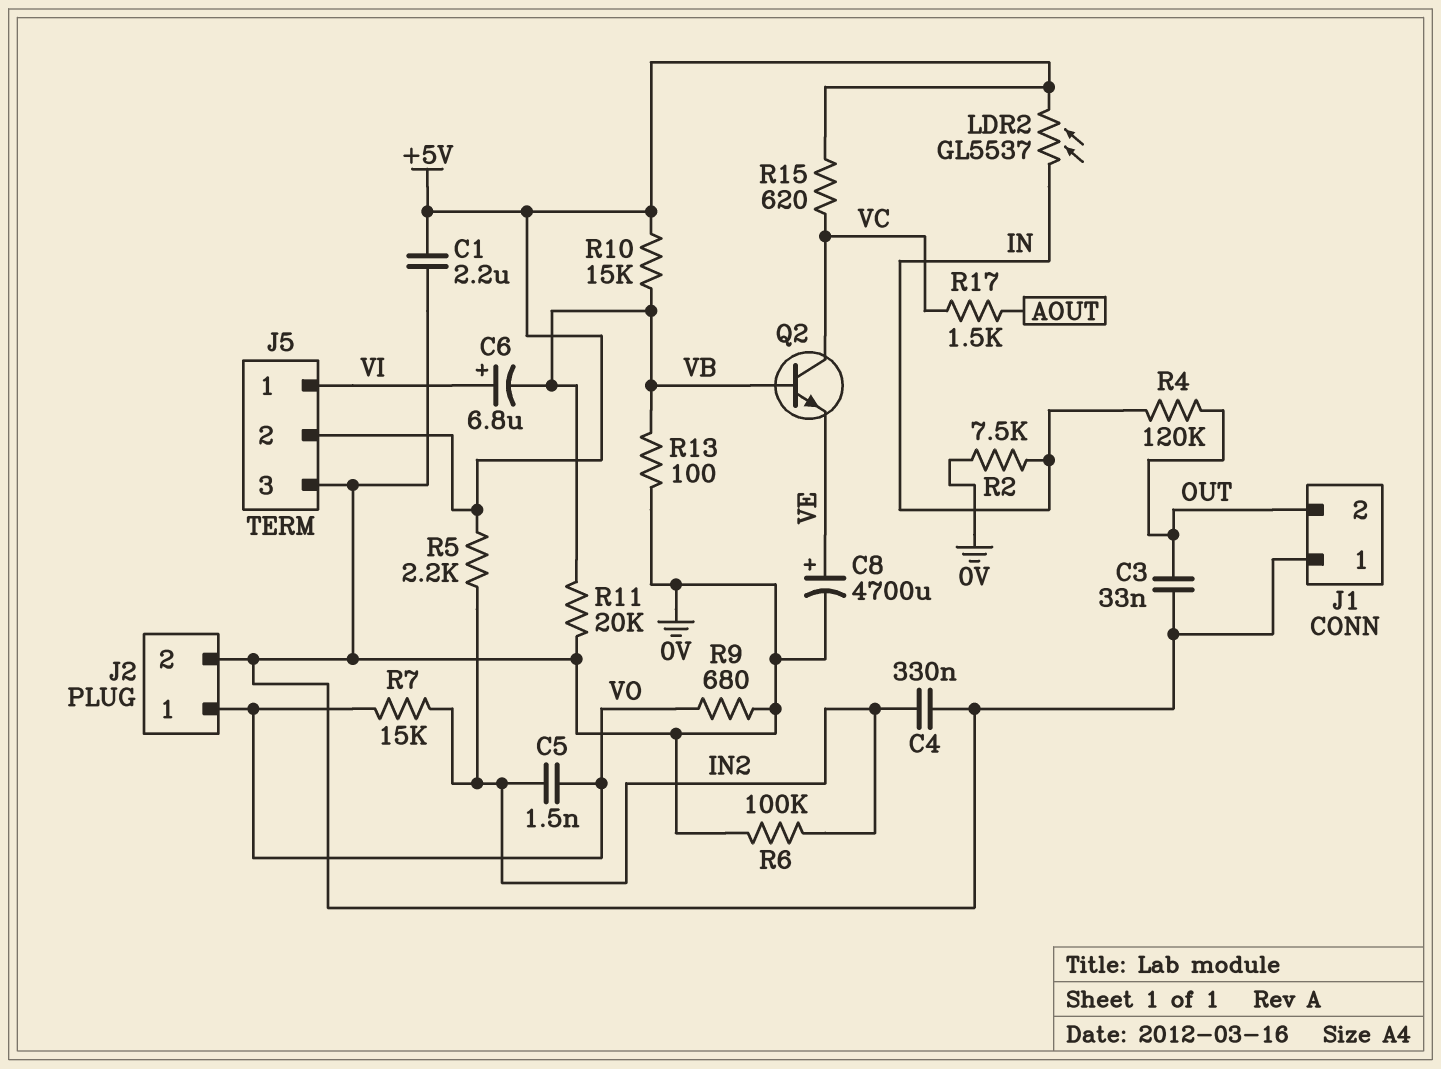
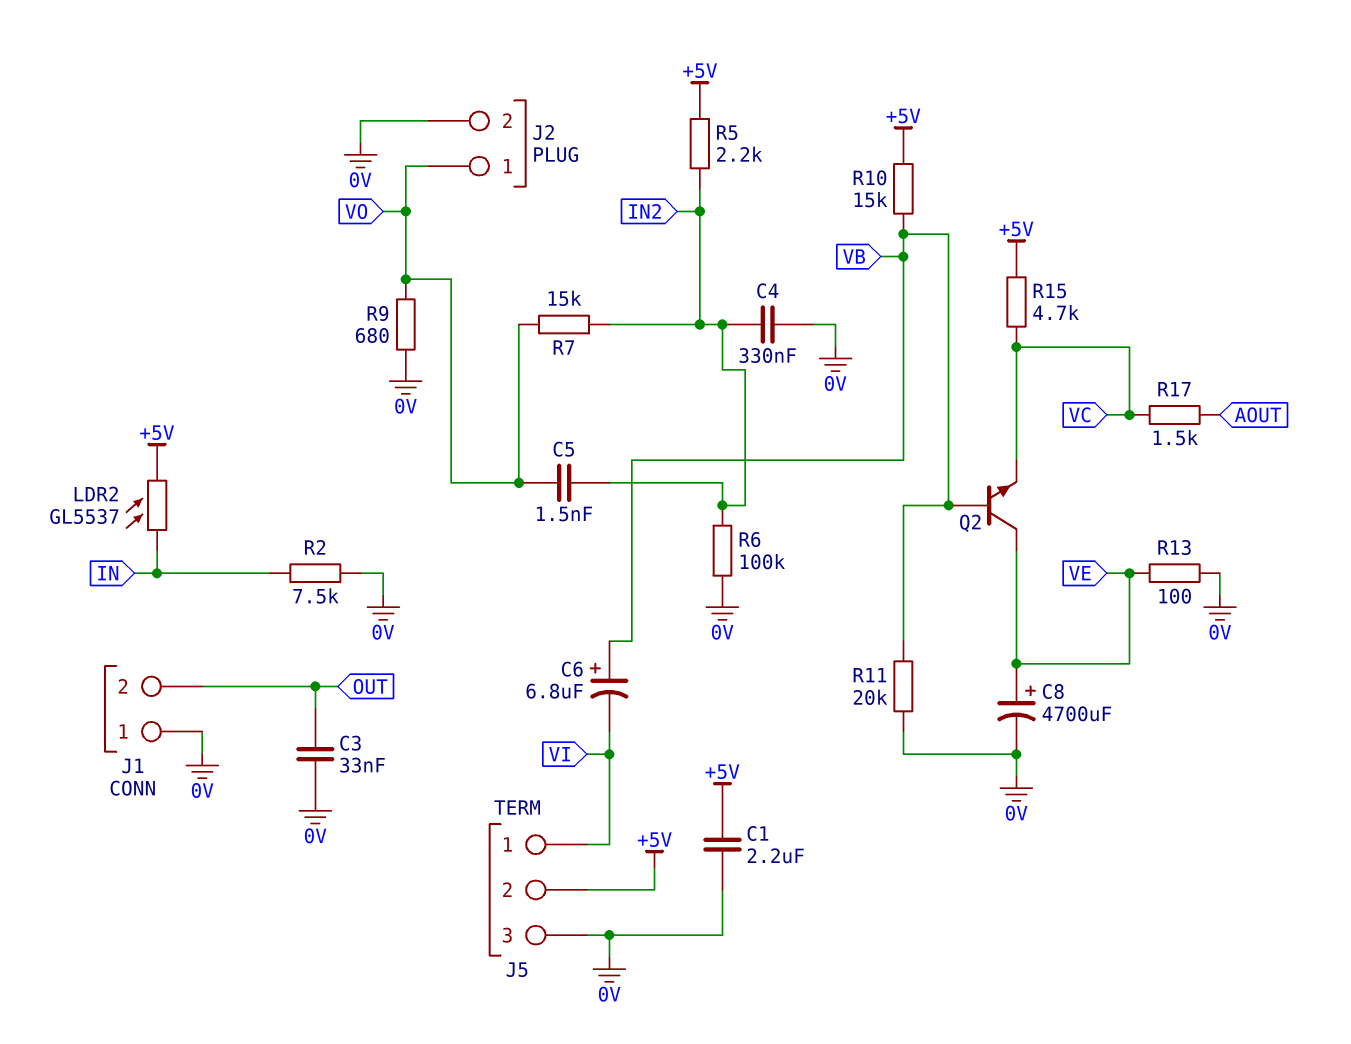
C6: 6.8uF (plus VI, minus VB) -> 6.8uF (plus VB, minus VI)
Q2: NPN (B VB, C VC, E VE) -> NPN (B VB, C VE, E VC)
R4: 120k (IN, OUT) -> none
R13: 100 (0V, VB) -> 100 (0V, VE)
R15: 620 (+5V, VC) -> 4.7k (+5V, VC)

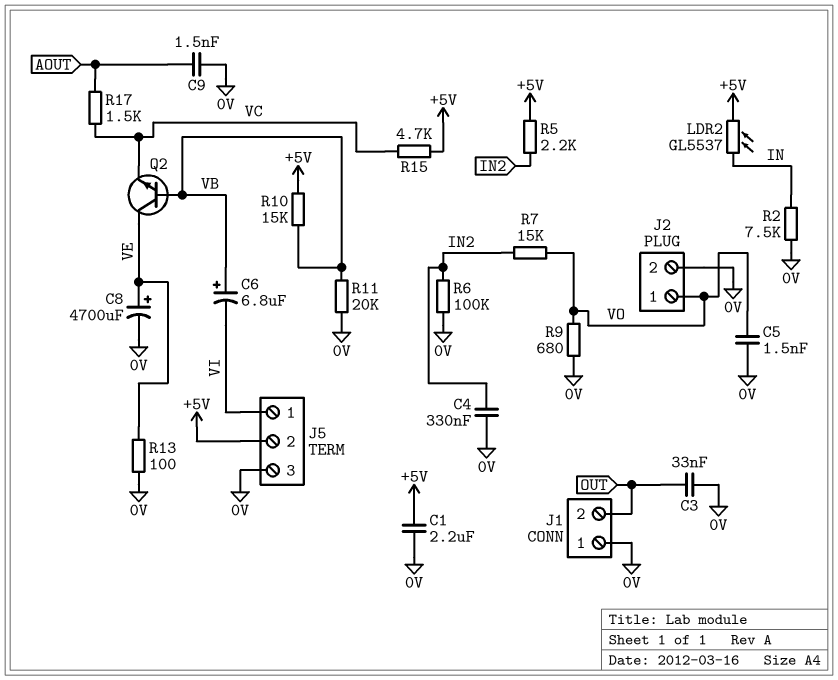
C5: 1.5nF (IN2, VO) -> 1.5nF (0V, VO)
C9: none -> 1.5nF (0V, AOUT)

